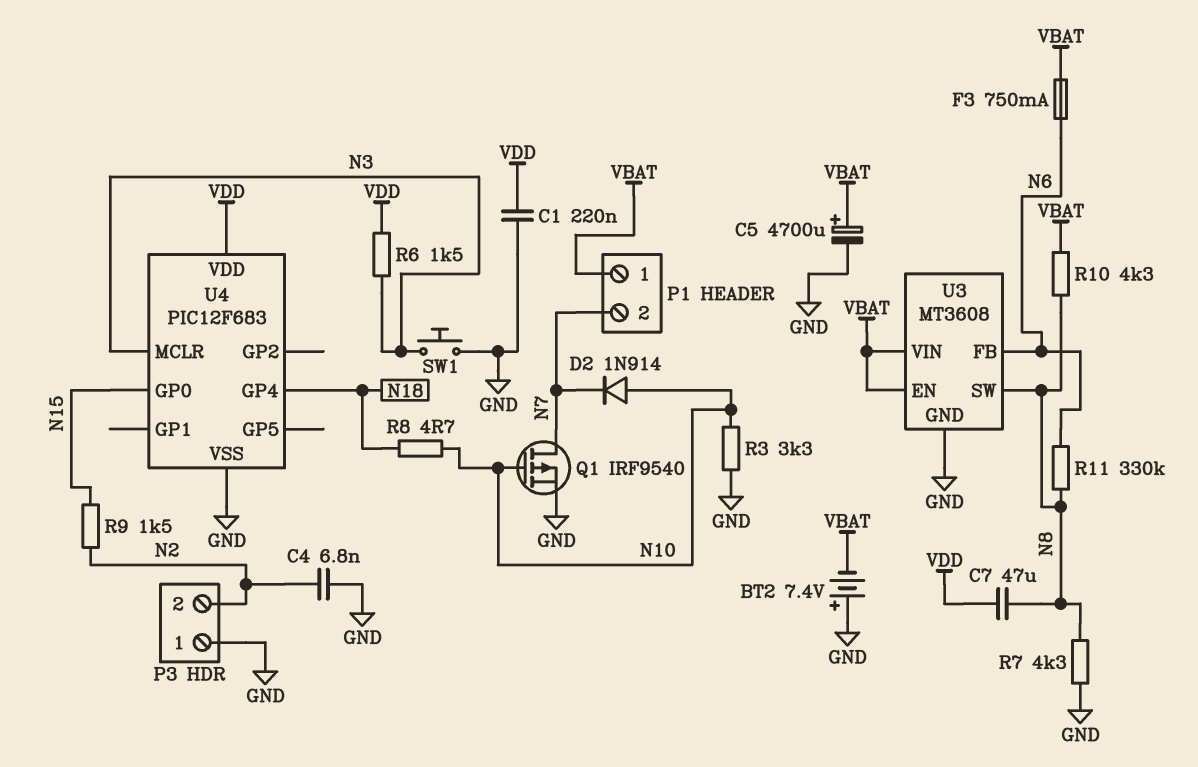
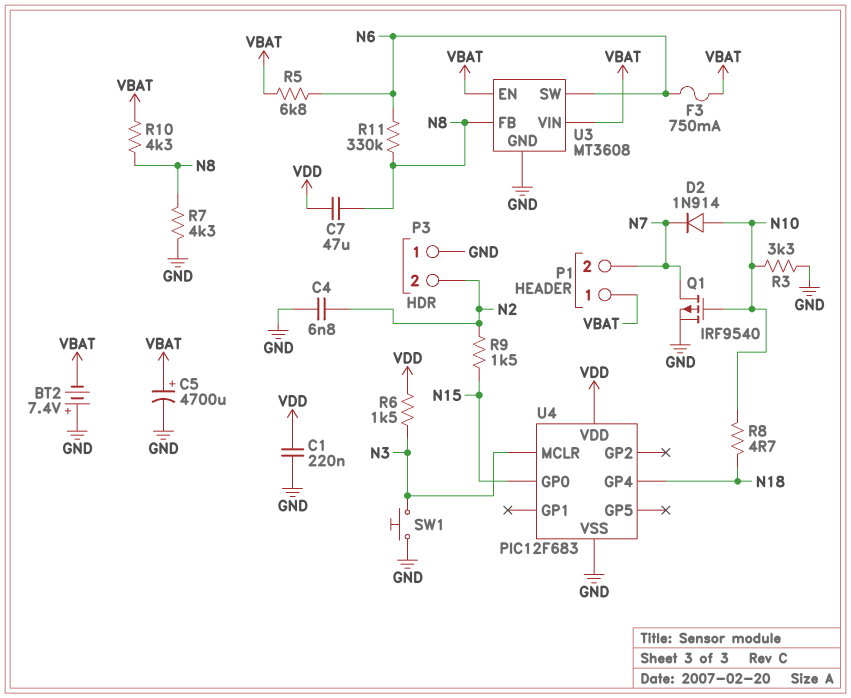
R5: none -> 6.8k (N6, VBAT)
U3 pin FB: N6 -> N8
U3 pin SW: N8 -> N6

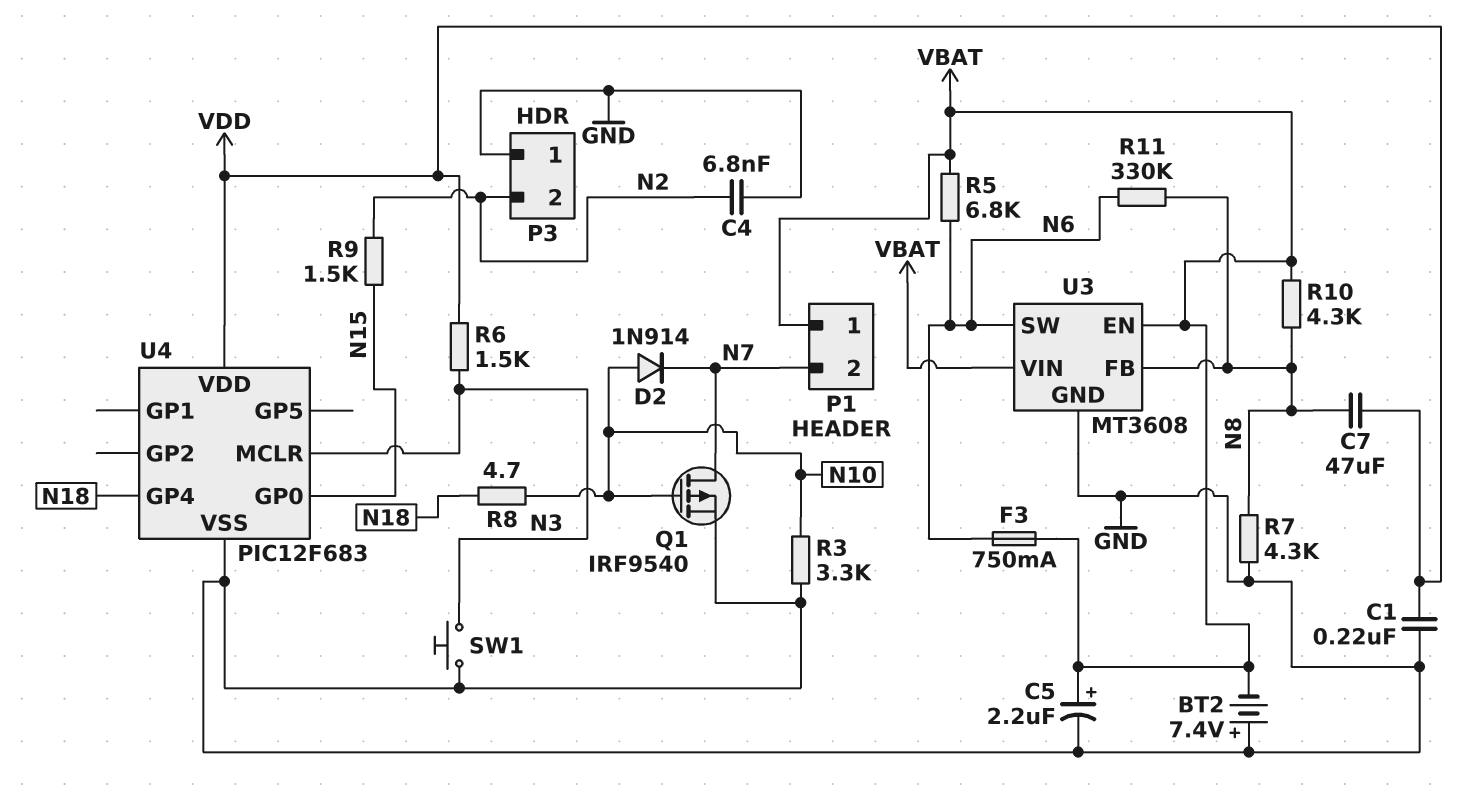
C5: 4700uF (plus VBAT, minus GND) -> 2.2uF (plus VBAT, minus GND)

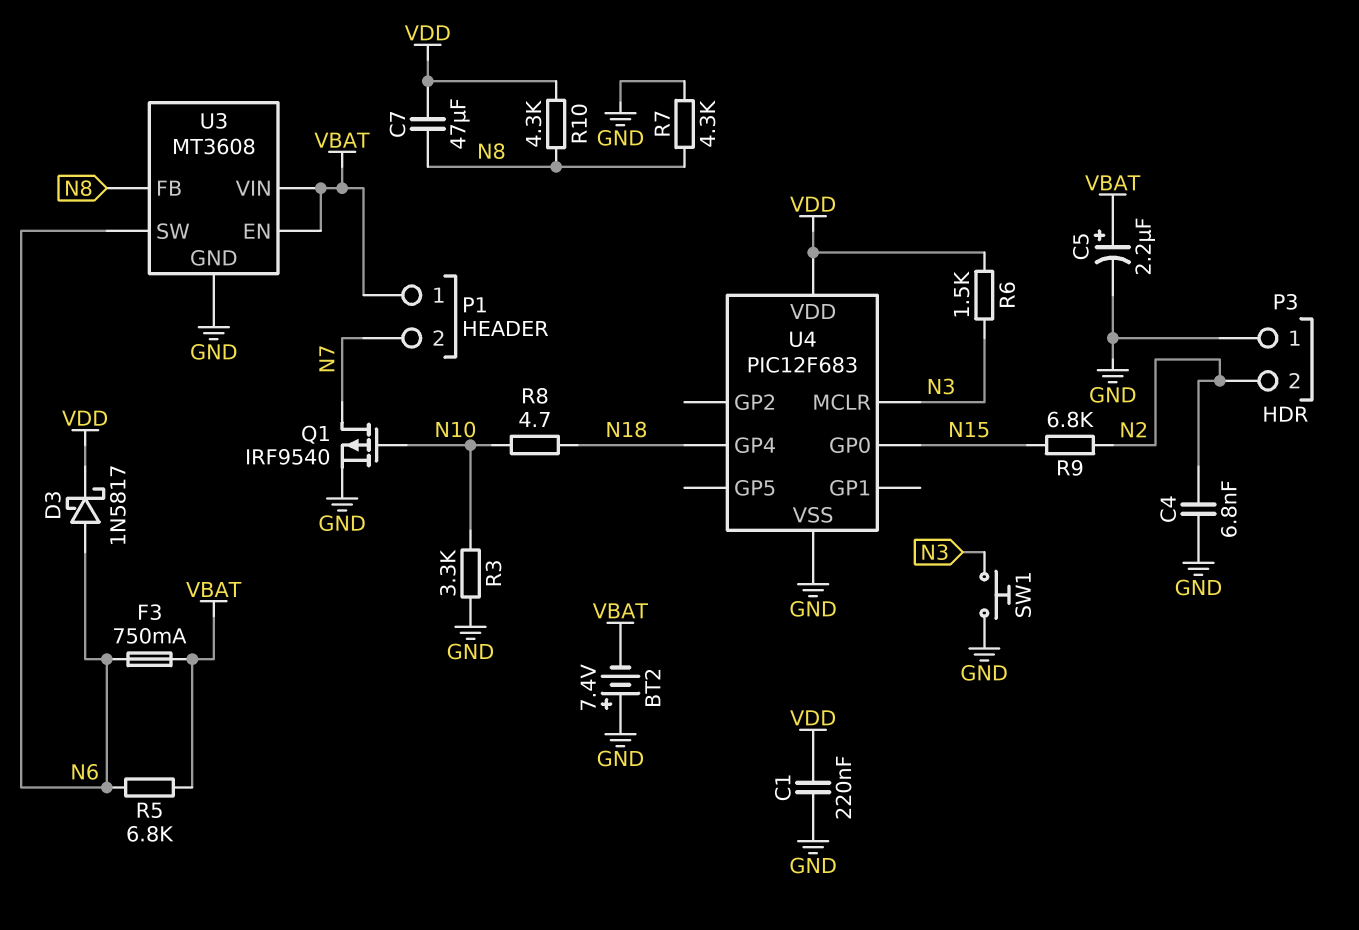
D2: diode 1N914 (A N10, K N7) -> none
D3: none -> schottky 1N5817 (A N6, K VDD)
R9: 1.5k (N2, N15) -> 6.8k (N2, N15)
R10: 4.3k (N8, VBAT) -> 4.3k (N8, VDD)
R11: 330k (N6, N8) -> none

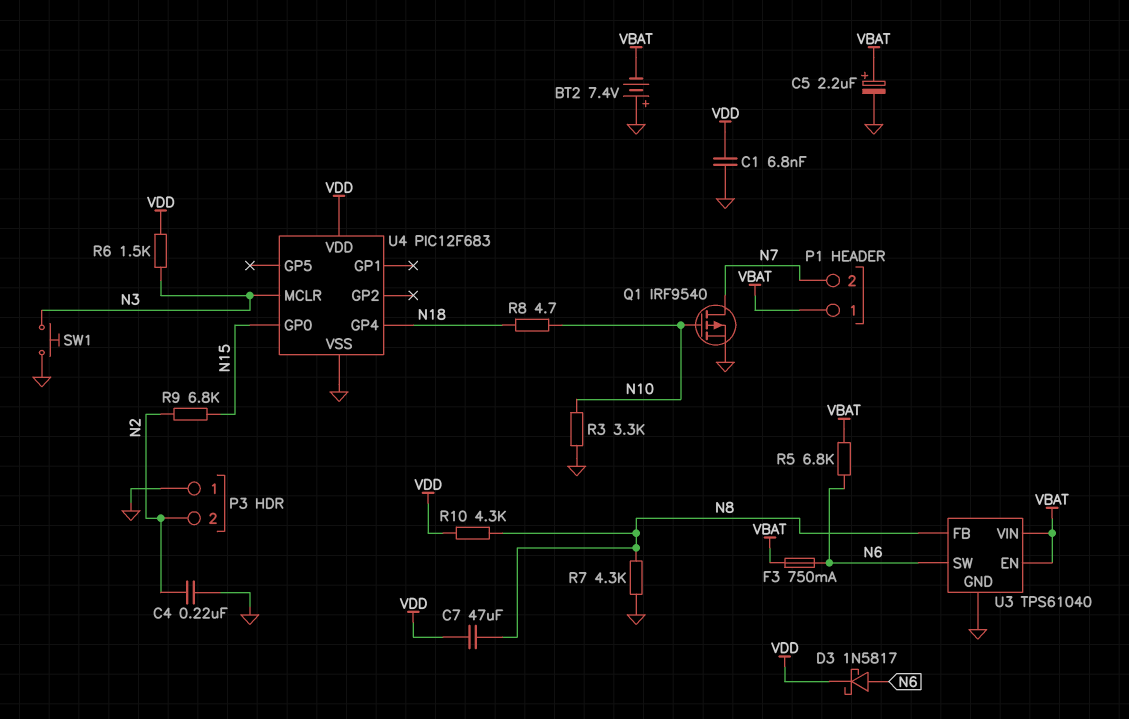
C1: 220nF (GND, VDD) -> 6.8nF (GND, VDD)
C4: 6.8nF (GND, N2) -> 220nF (GND, N2)
U3: MT3608 -> TPS61040

